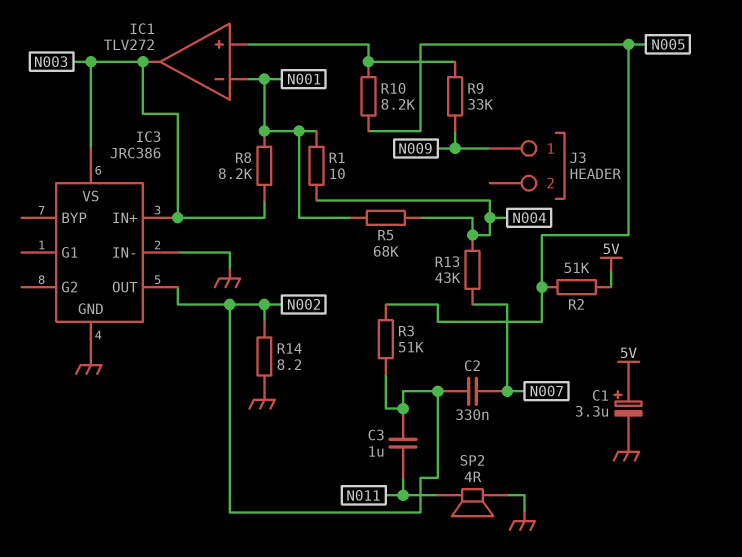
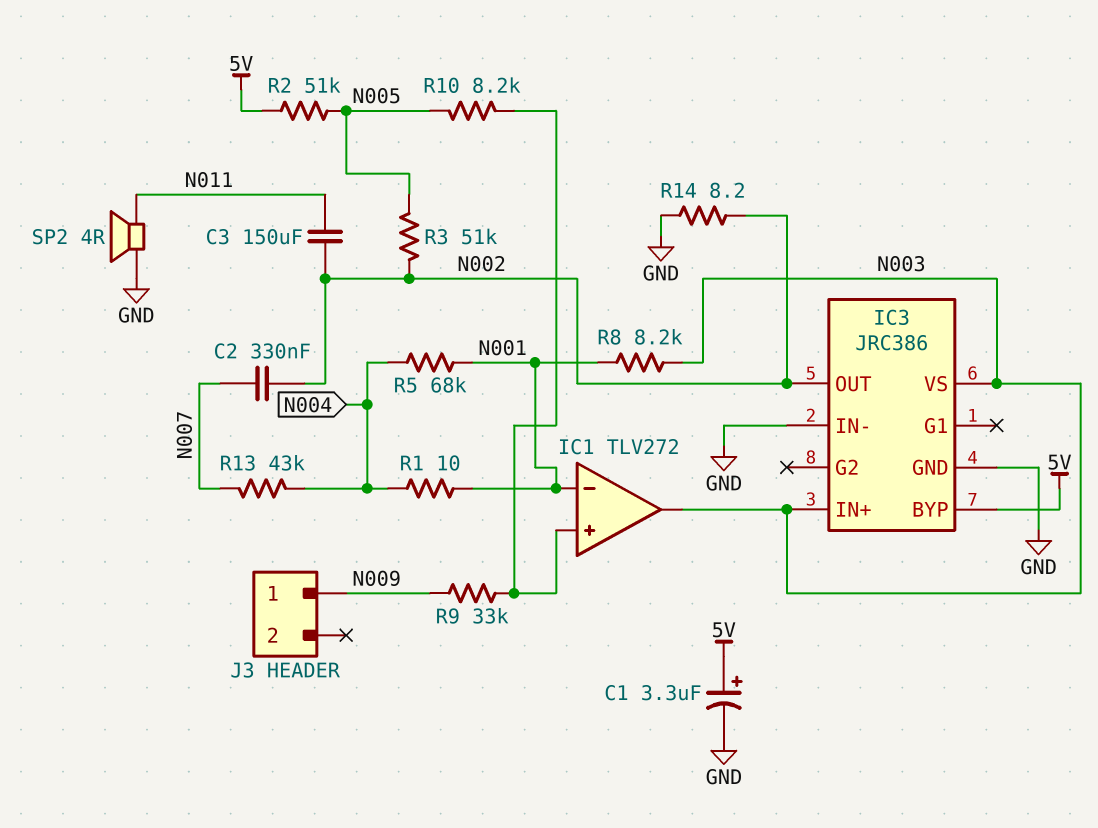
C3: 1uF (N002, N011) -> 150uF (N002, N011)
IC3 pin BYP: none -> 5V

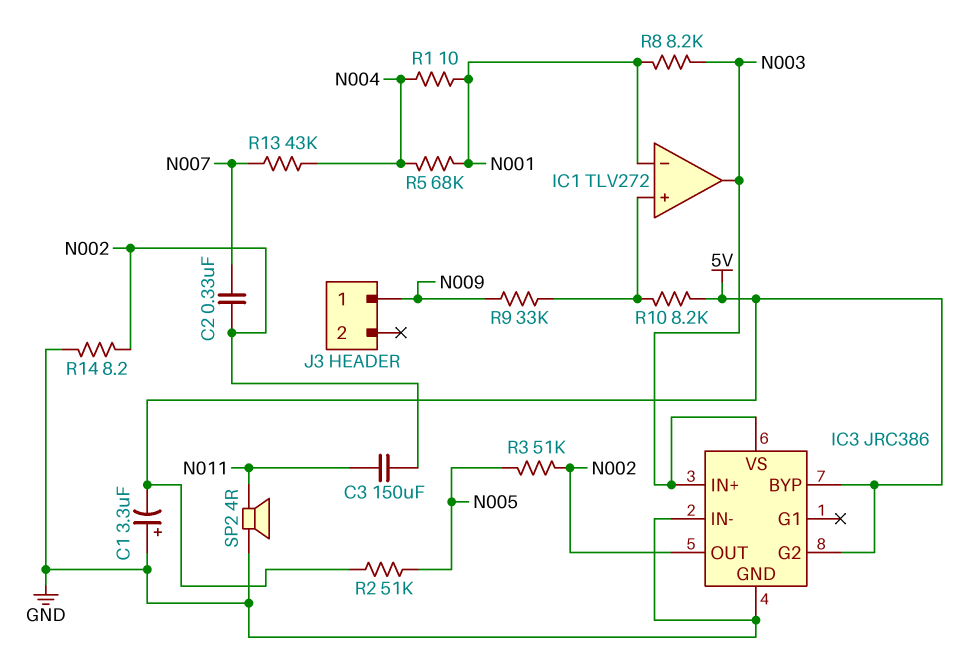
C1: 3.3uF (plus 5V, minus GND) -> 3.3uF (plus GND, minus 5V)
IC3 pin G2: none -> 5V
R10: 8.2k (IC1/in+, N005) -> 8.2k (5V, IC1/in+)

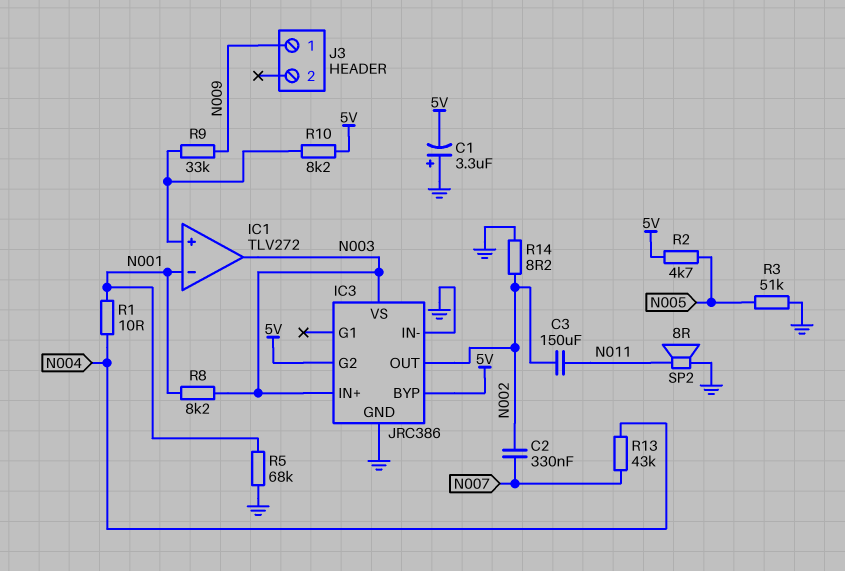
R2: 51k (5V, N005) -> 4.7k (5V, N005)
R3: 51k (N002, N005) -> 51k (GND, N005)
R5: 68k (N001, N004) -> 68k (GND, N001)
SP2: speaker 4R (GND, N011) -> speaker 8R (GND, N011)

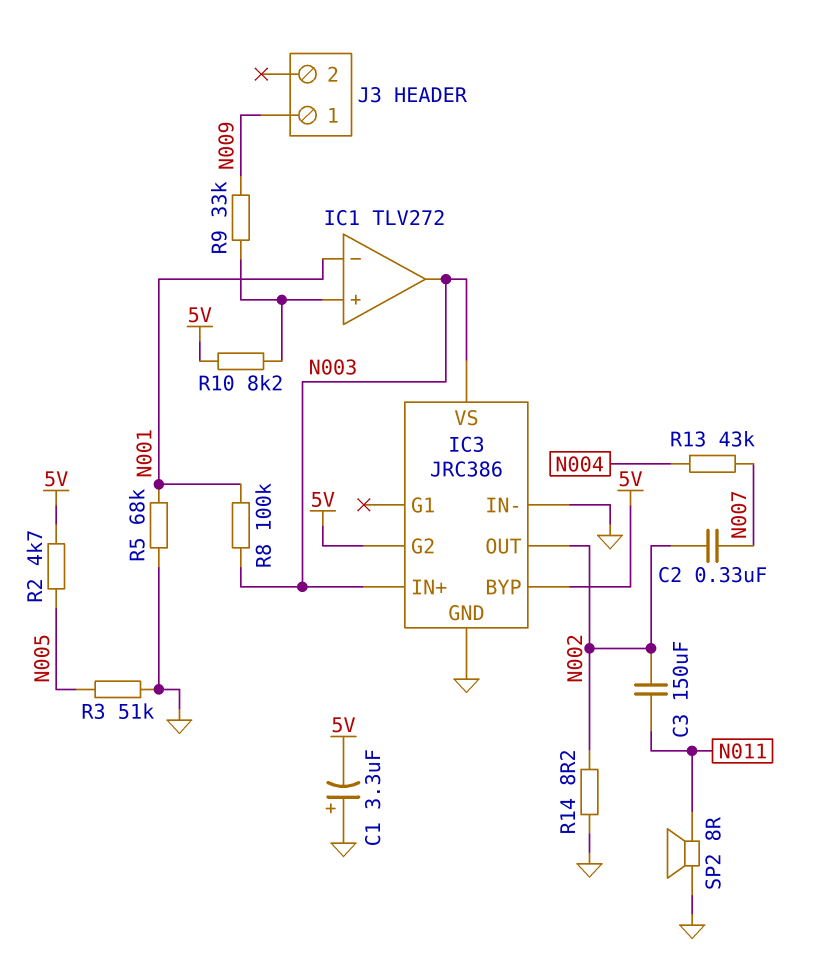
R1: 10 (N001, N004) -> none
R8: 8.2k (N001, N003) -> 100k (N001, N003)

